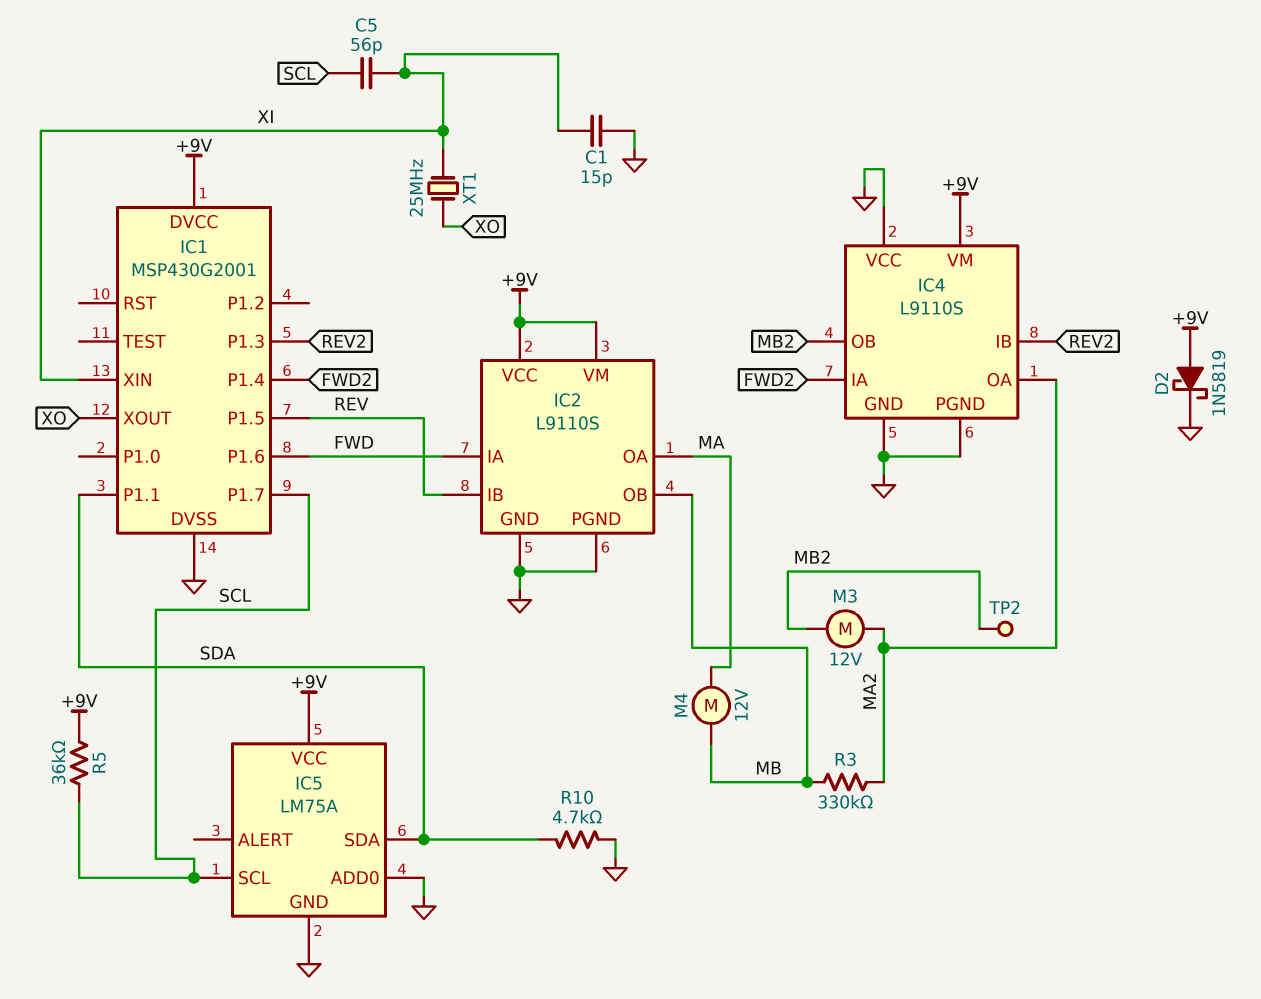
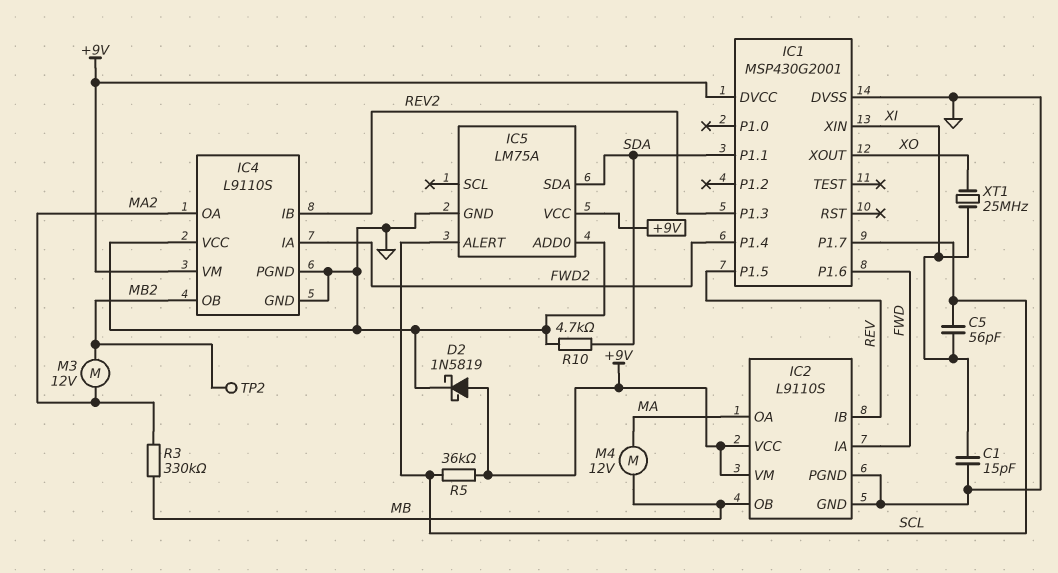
IC5 pin ALERT: none -> SCL
IC5 pin SCL: SCL -> none

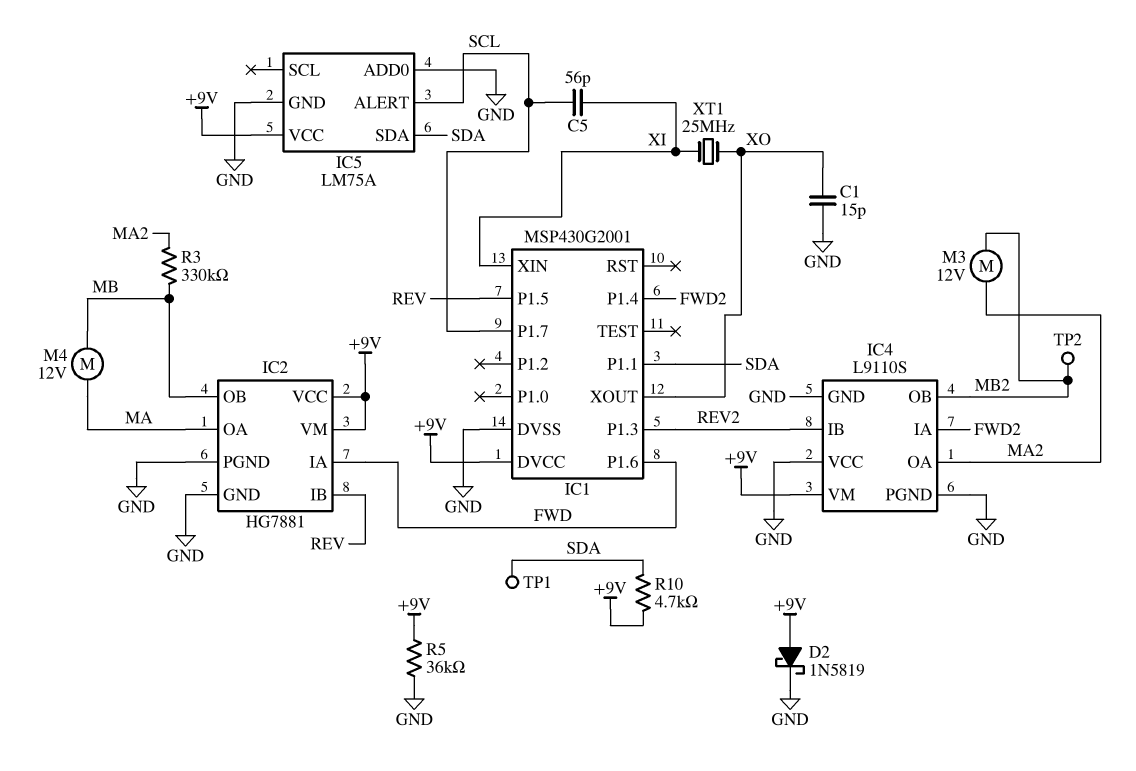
C1: 15pF (GND, XI) -> 15pF (GND, XO)
IC2: L9110S -> HG7881
R5: 36k (+9V, SCL) -> 36k (+9V, GND)
R10: 4.7k (GND, SDA) -> 4.7k (+9V, SDA)
TP1: none -> test point (SDA)

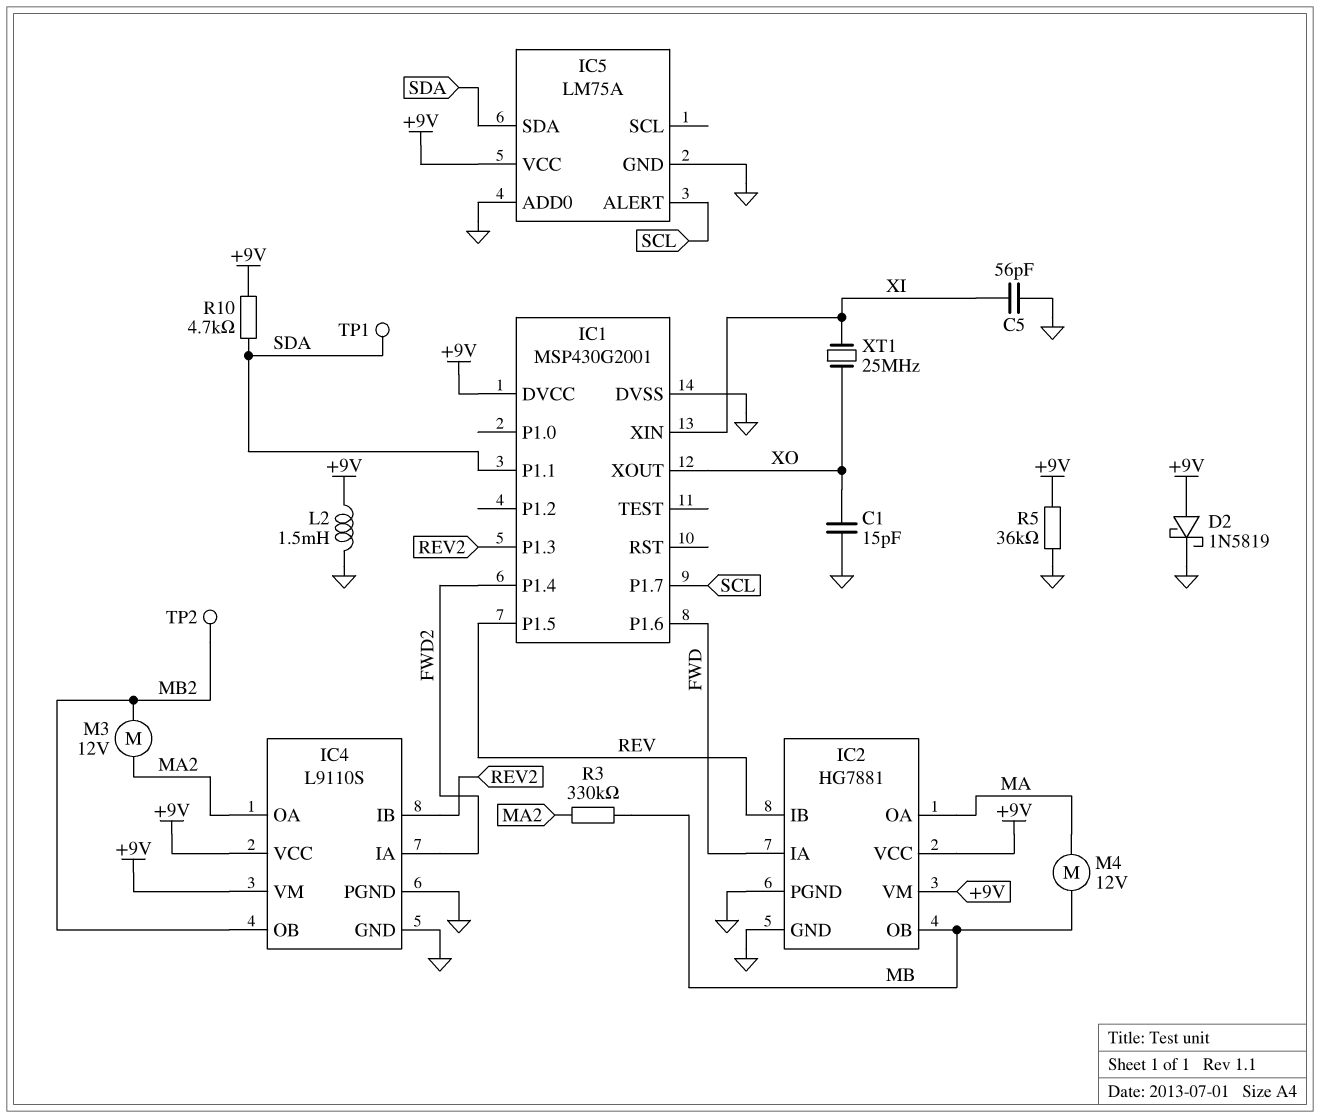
C5: 56pF (SCL, XI) -> 56pF (GND, XI)
IC4 pin VCC: GND -> +9V
L2: none -> 1.5mH (+9V, GND)

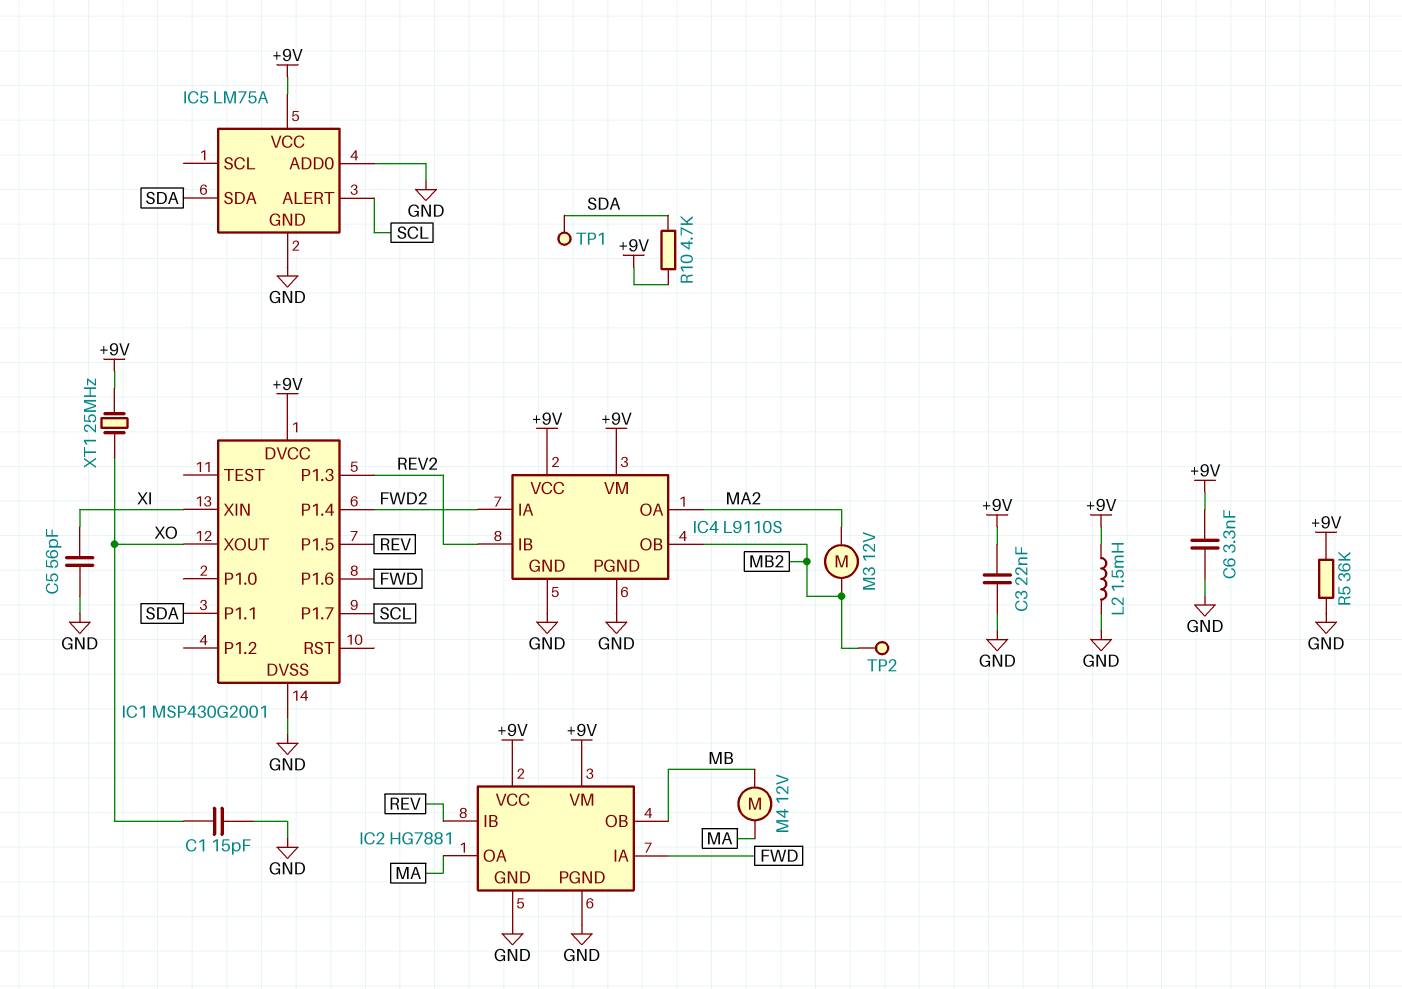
C3: none -> 22nF (+9V, GND)
C6: none -> 3.3nF (+9V, GND)
D2: schottky 1N5819 (A +9V, K GND) -> none
R3: 330k (MA2, MB) -> none
XT1: 25MHz (XI, XO) -> 25MHz (+9V, XO)

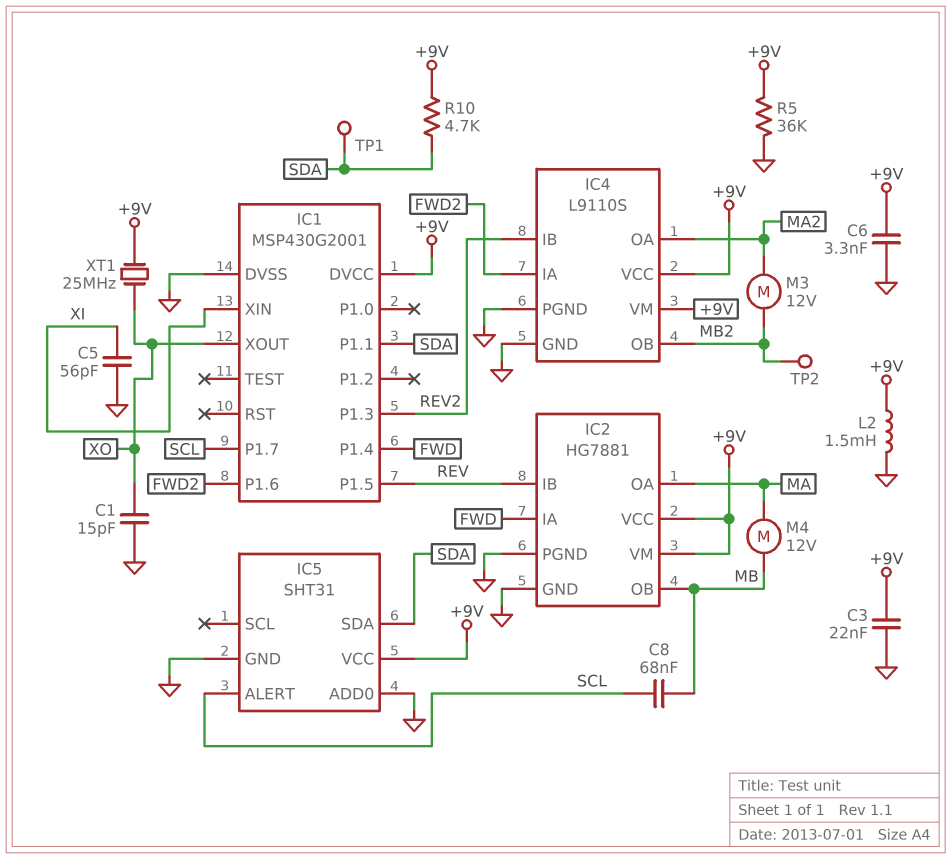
C8: none -> 68nF (MB, SCL)
IC1 pin P1.4: FWD2 -> FWD
IC1 pin P1.6: FWD -> FWD2
IC5: LM75A -> SHT31

